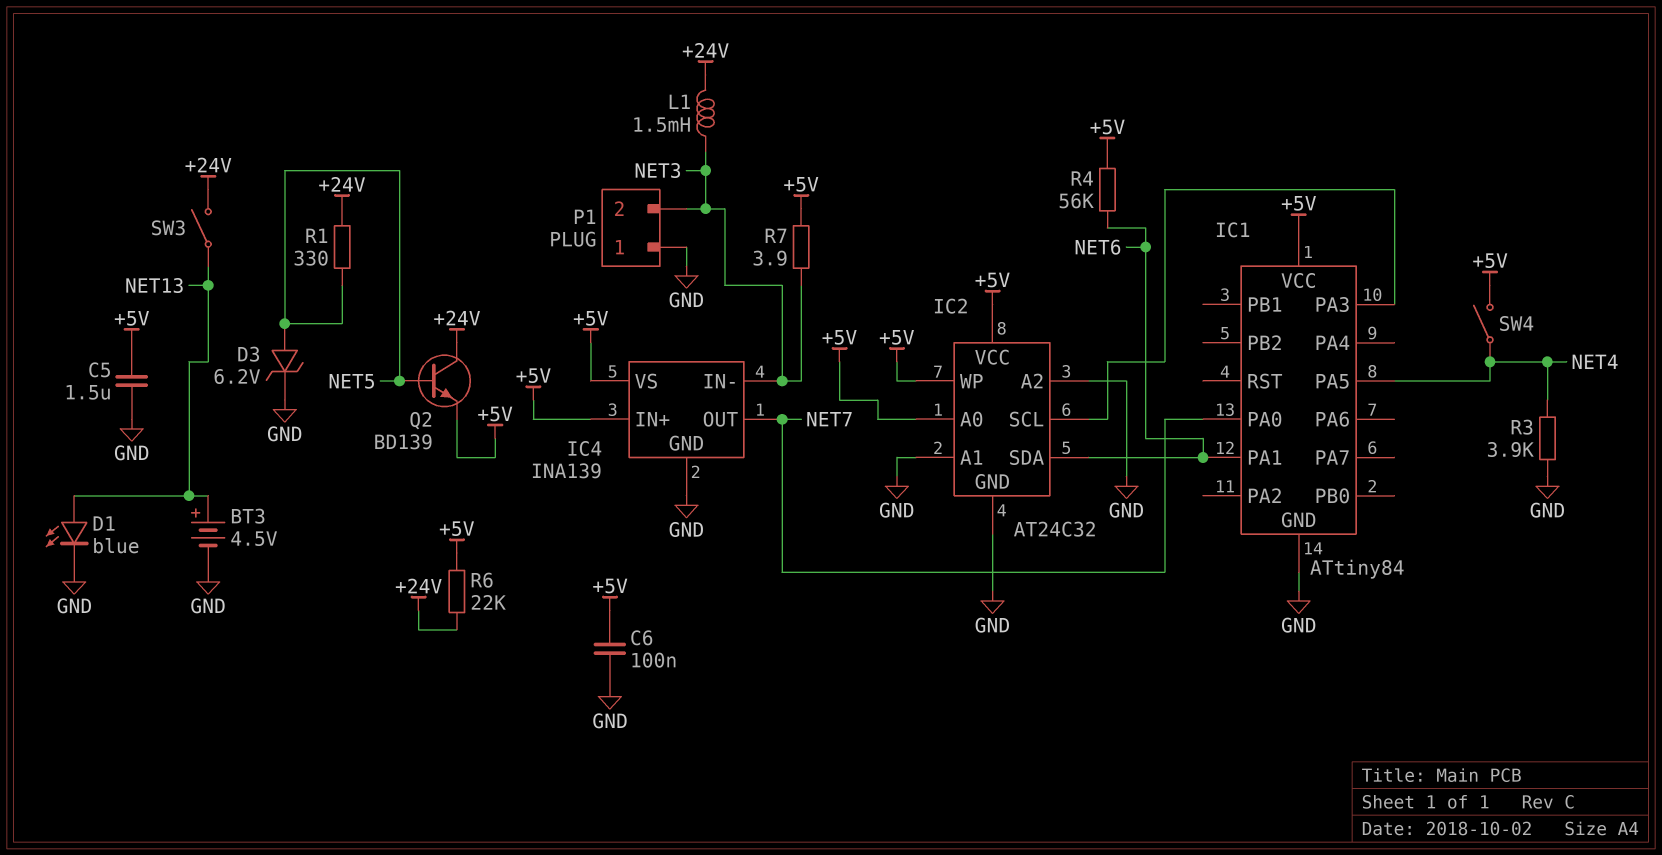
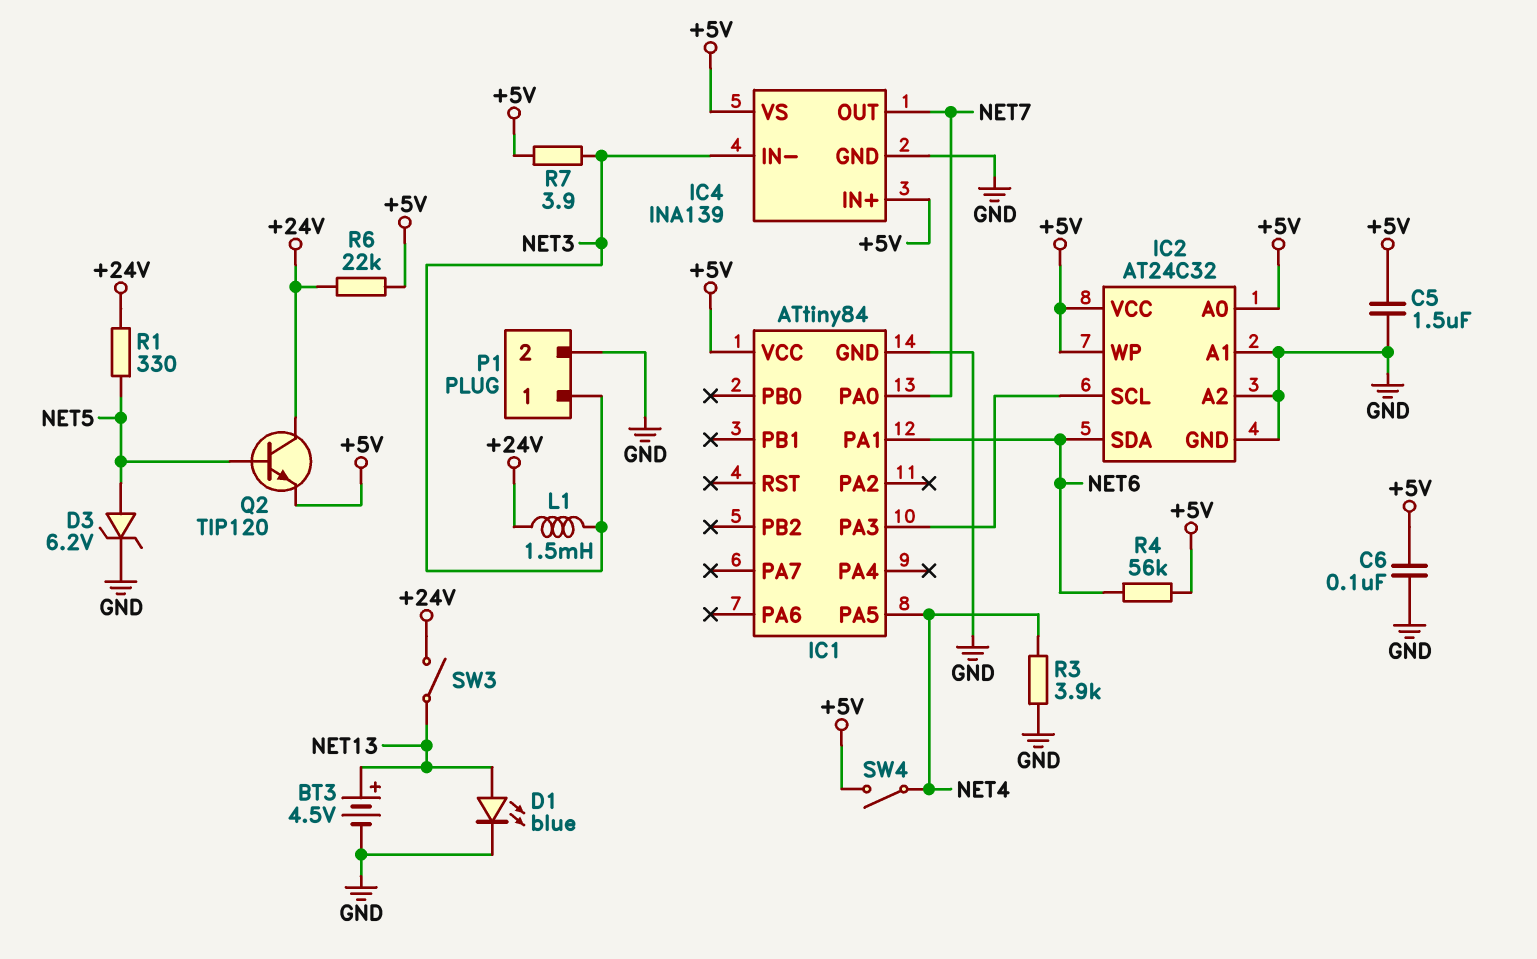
P1 pin 1: GND -> NET3
P1 pin 2: NET3 -> GND
Q2: NPN BD139 (B NET5, C +24V, E +5V) -> NPN TIP120 (B NET5, C +24V, E +5V)

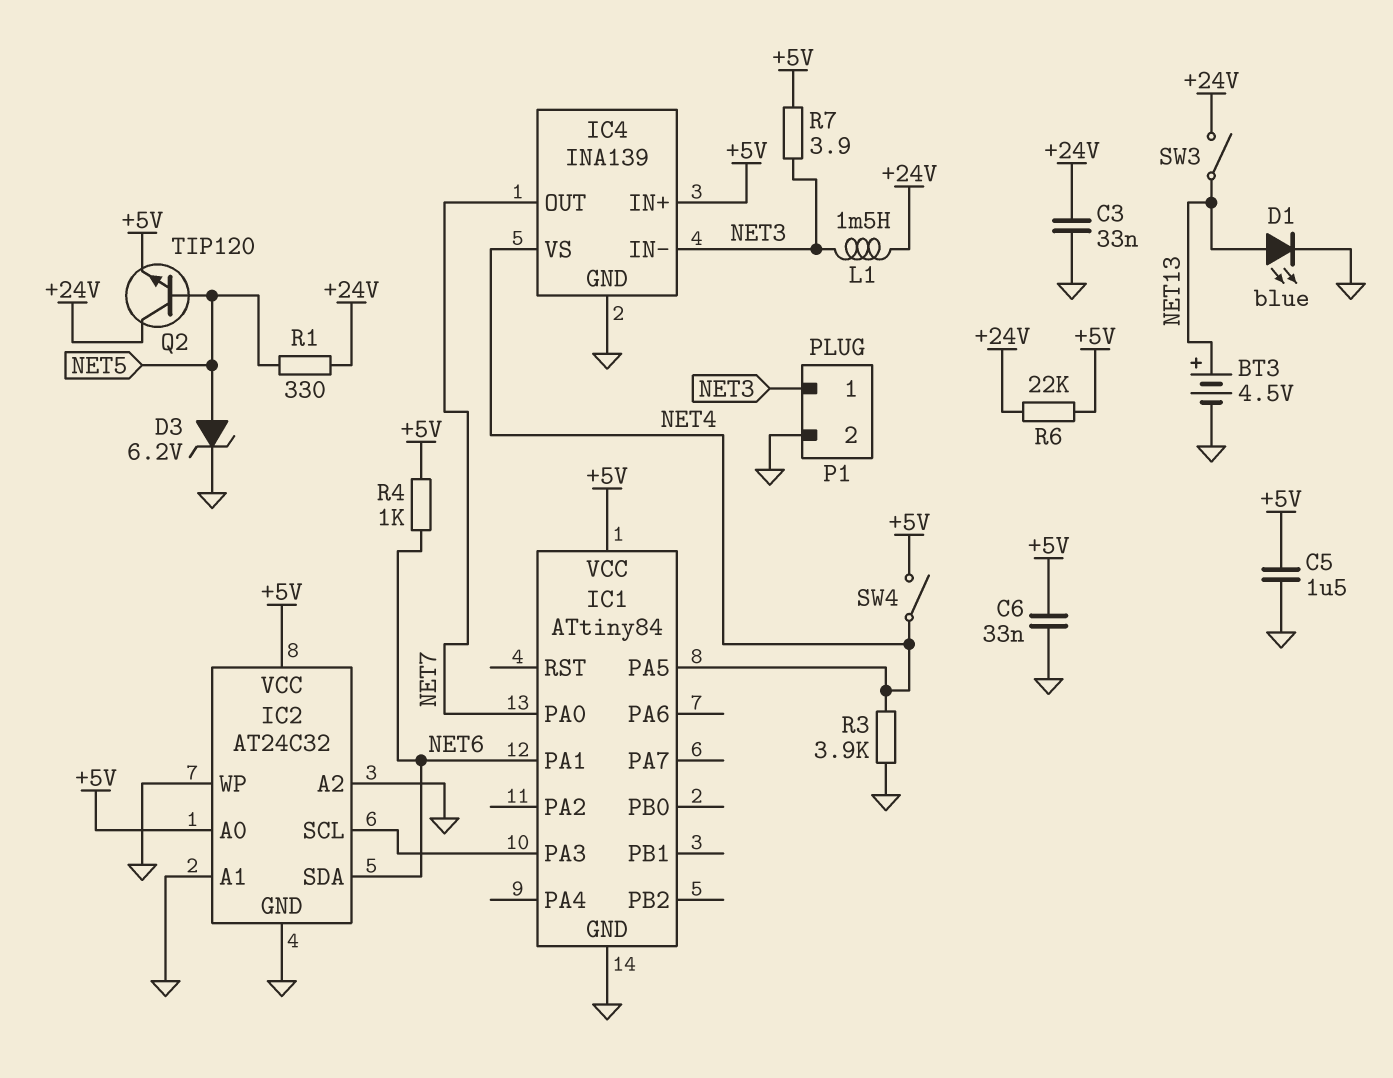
C3: none -> 33nF (+24V, GND)
C6: 100nF (+5V, GND) -> 33nF (+5V, GND)
IC2 pin WP: +5V -> GND
IC4 pin VS: +5V -> NET4
R4: 56k (+5V, NET6) -> 1k (+5V, NET6)

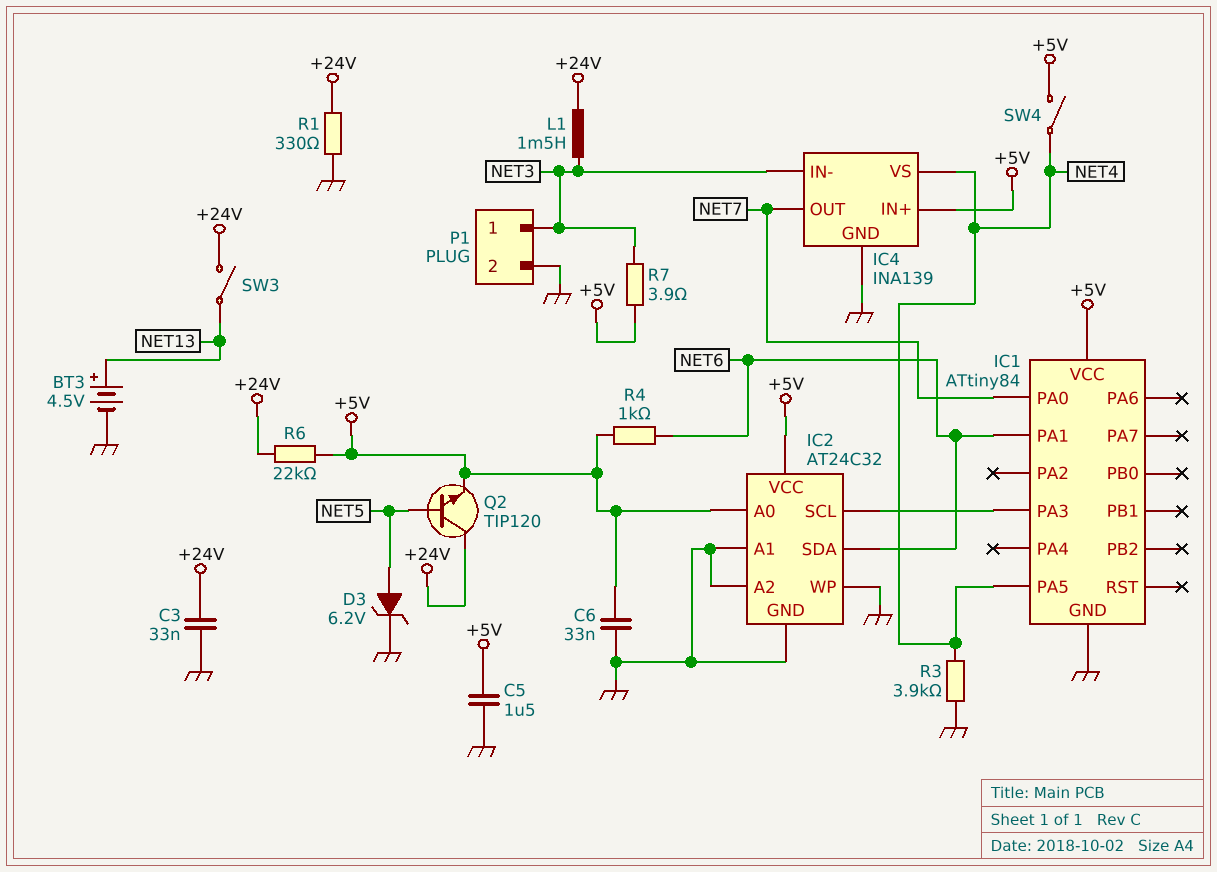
D1: LED blue (A NET13, K GND) -> none
R1: 330 (+24V, NET5) -> 330 (+24V, GND)

